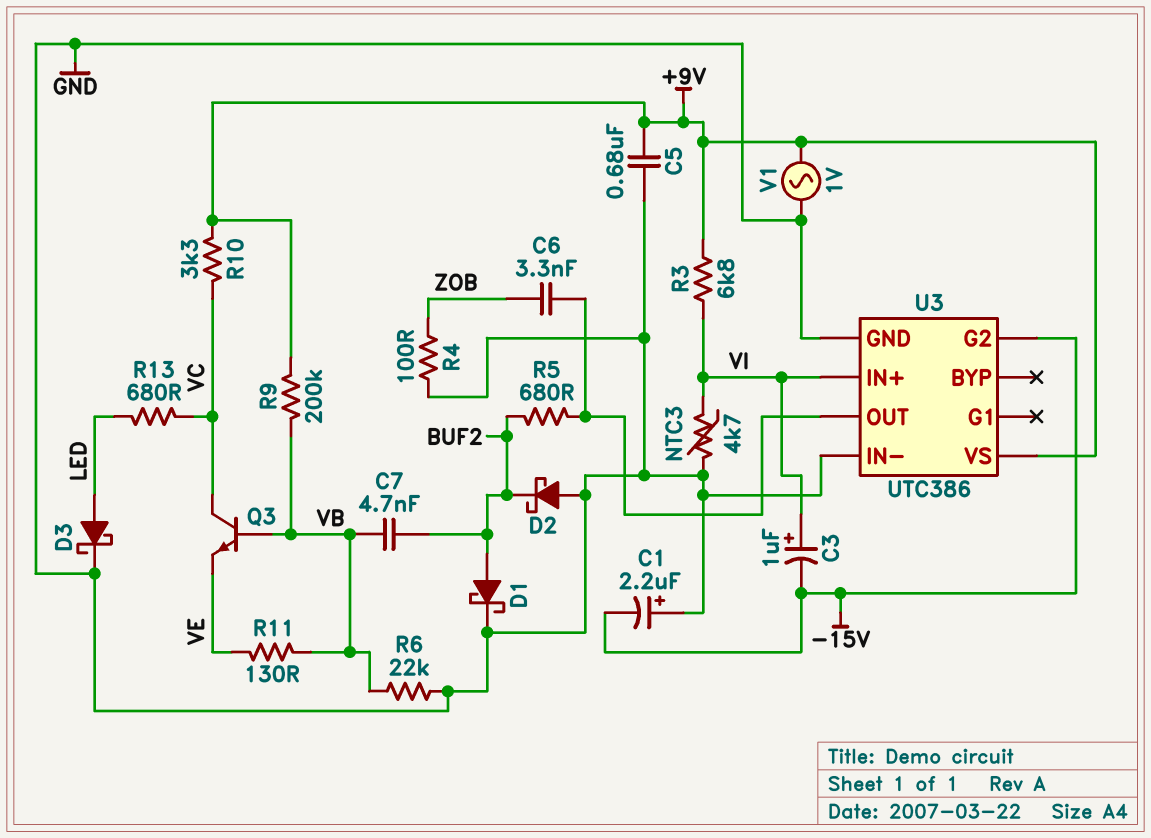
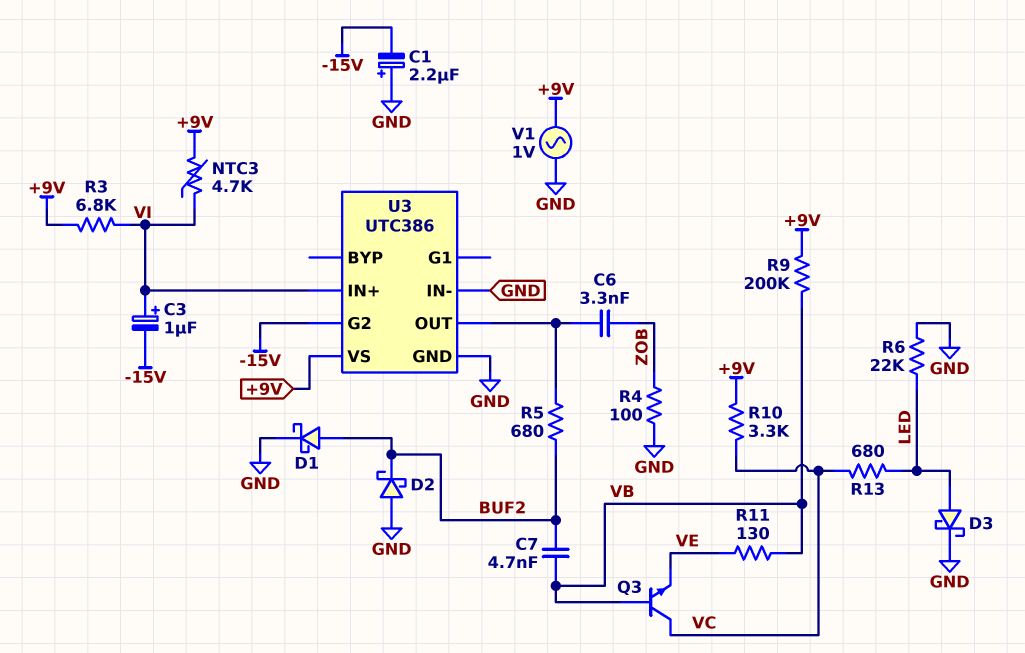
C5: 680nF (+9V, GND) -> none
NTC3: 4.7k (GND, VI) -> 4.7k (+9V, VI)
R6: 22k (GND, VB) -> 22k (GND, LED)

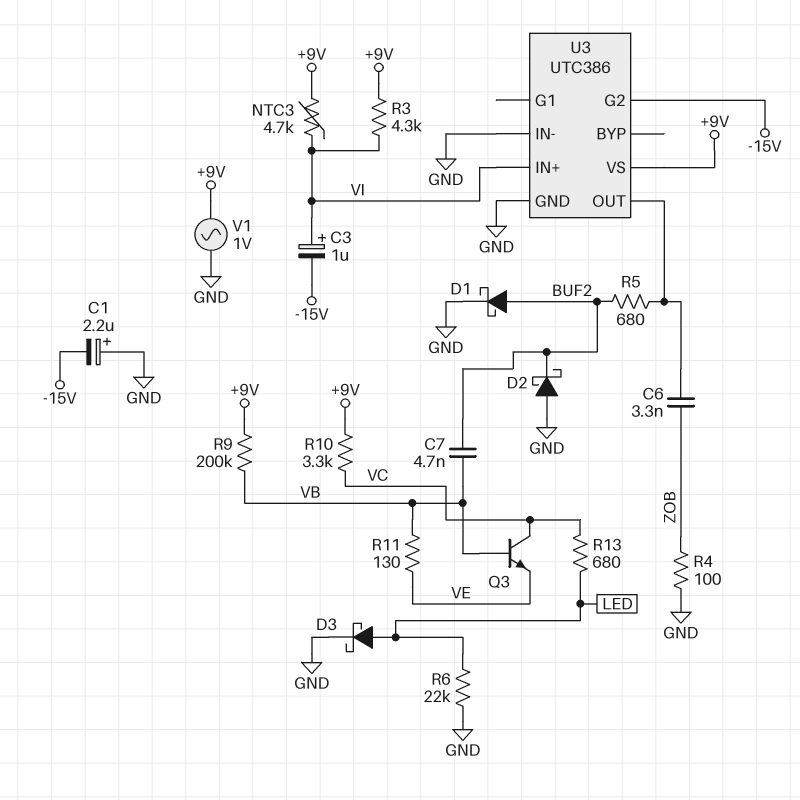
R3: 6.8k (+9V, VI) -> 4.3k (+9V, VI)

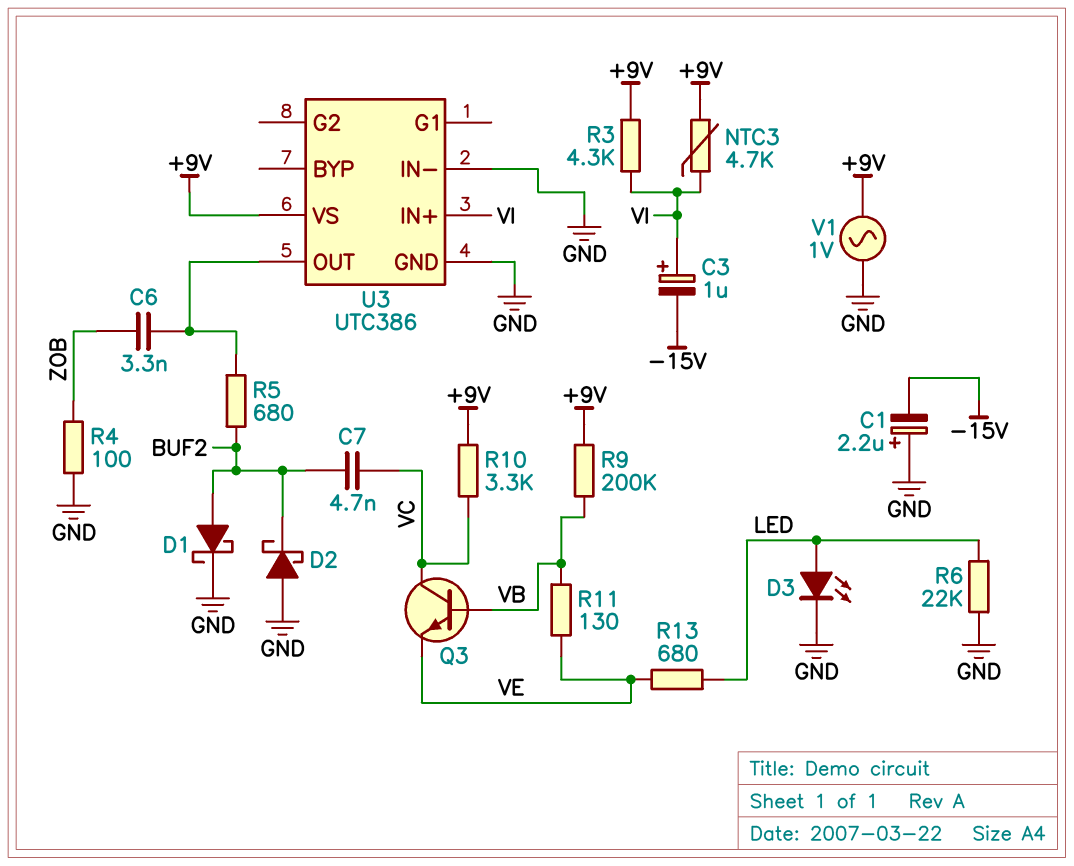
C7: 4.7nF (BUF2, VB) -> 4.7nF (BUF2, VC)
D3: schottky (A LED, K GND) -> LED (A LED, K GND)
R13: 680 (LED, VC) -> 680 (LED, VE)
U3 pin G2: -15V -> none

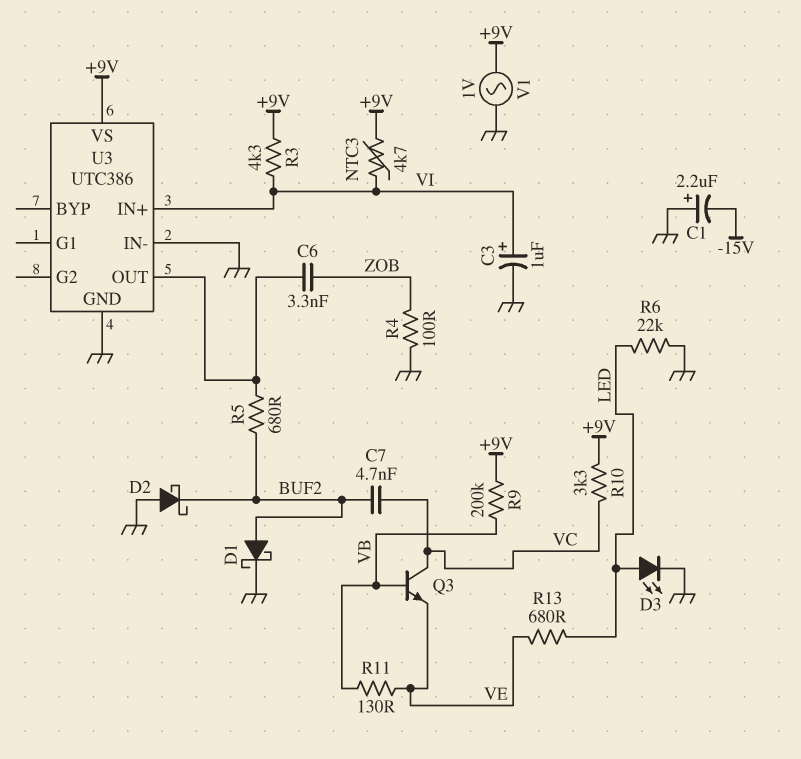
C3: 1uF (plus VI, minus -15V) -> 1uF (plus VI, minus GND)

